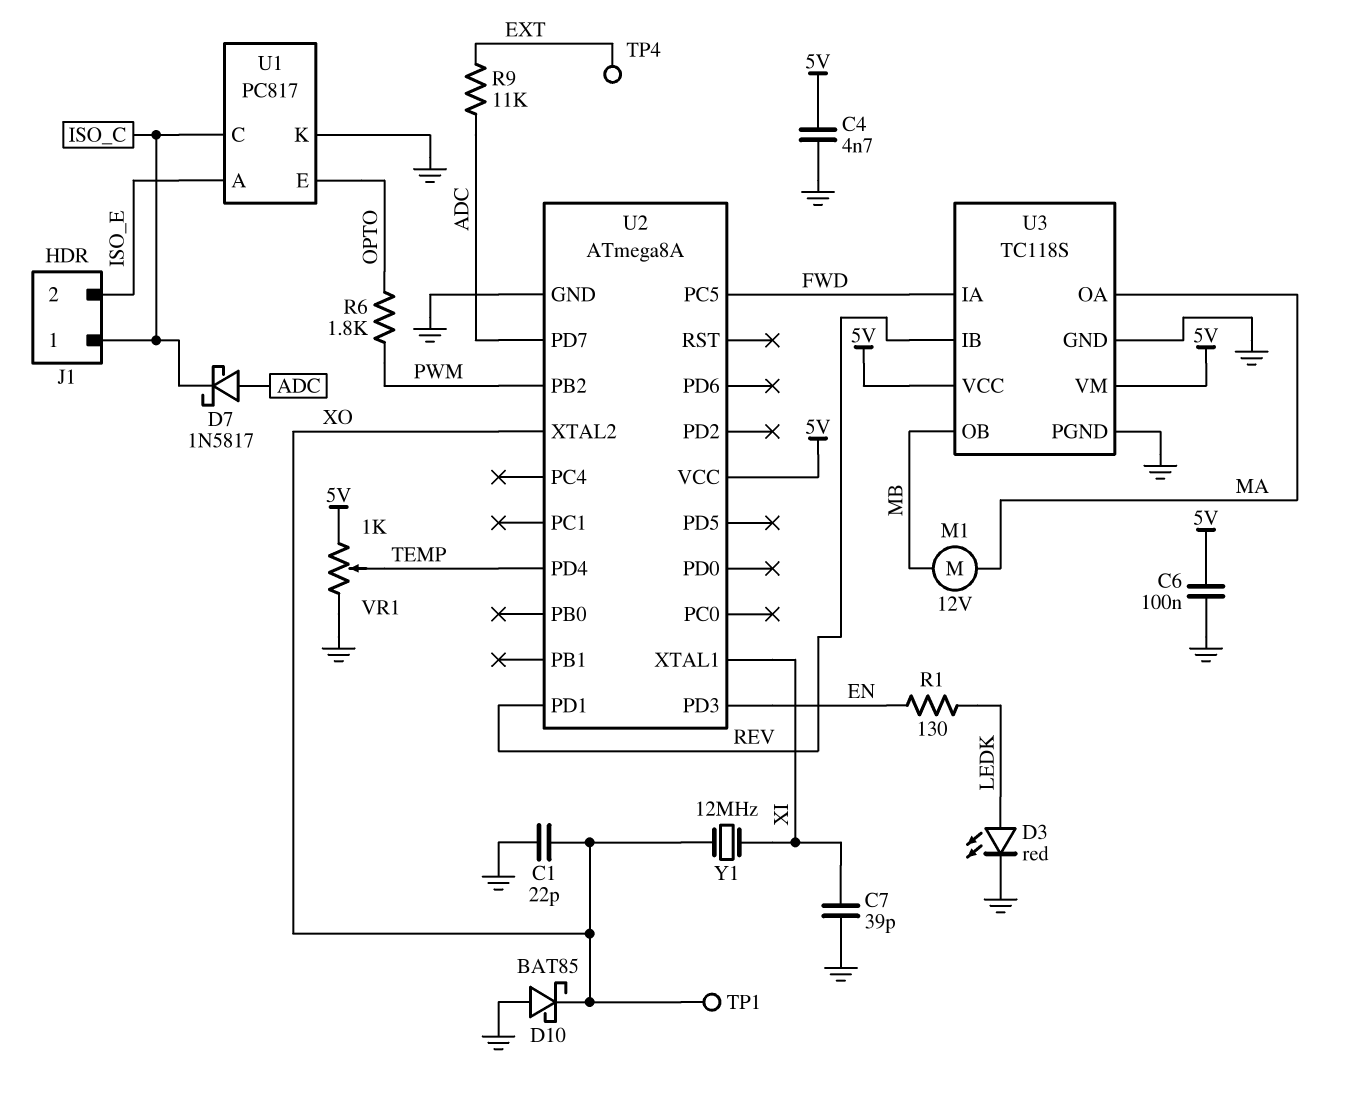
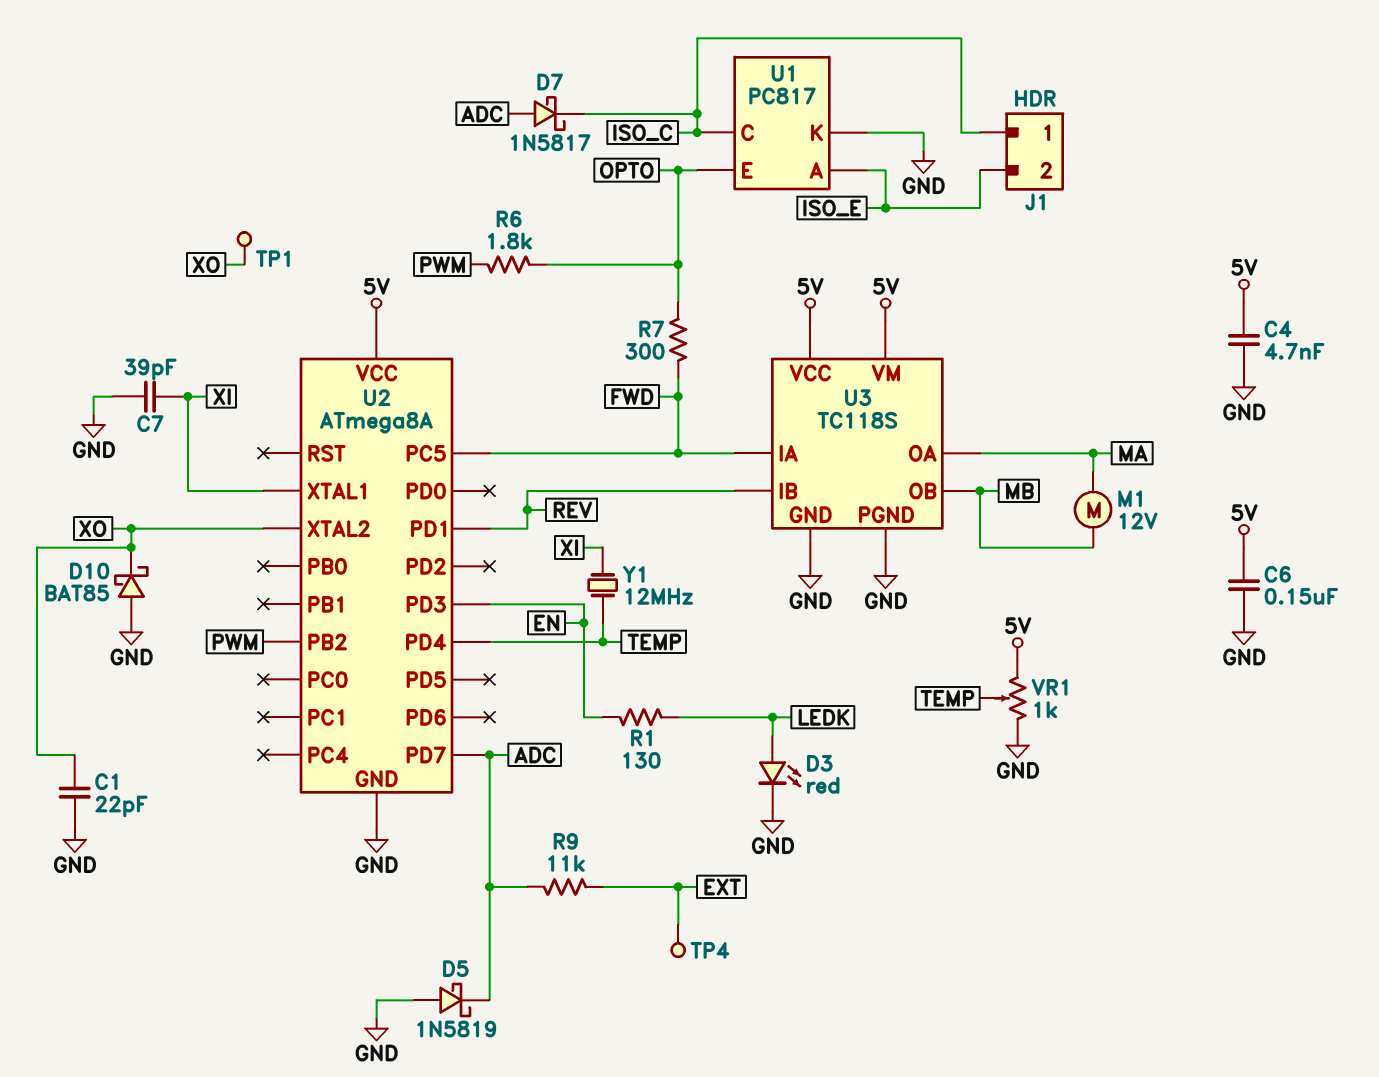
C6: 100nF (5V, GND) -> 150nF (5V, GND)
D5: none -> schottky 1N5819 (A GND, K ADC)
R7: none -> 300 (FWD, OPTO)
Y1: 12MHz (XI, XO) -> 12MHz (TEMP, XI)

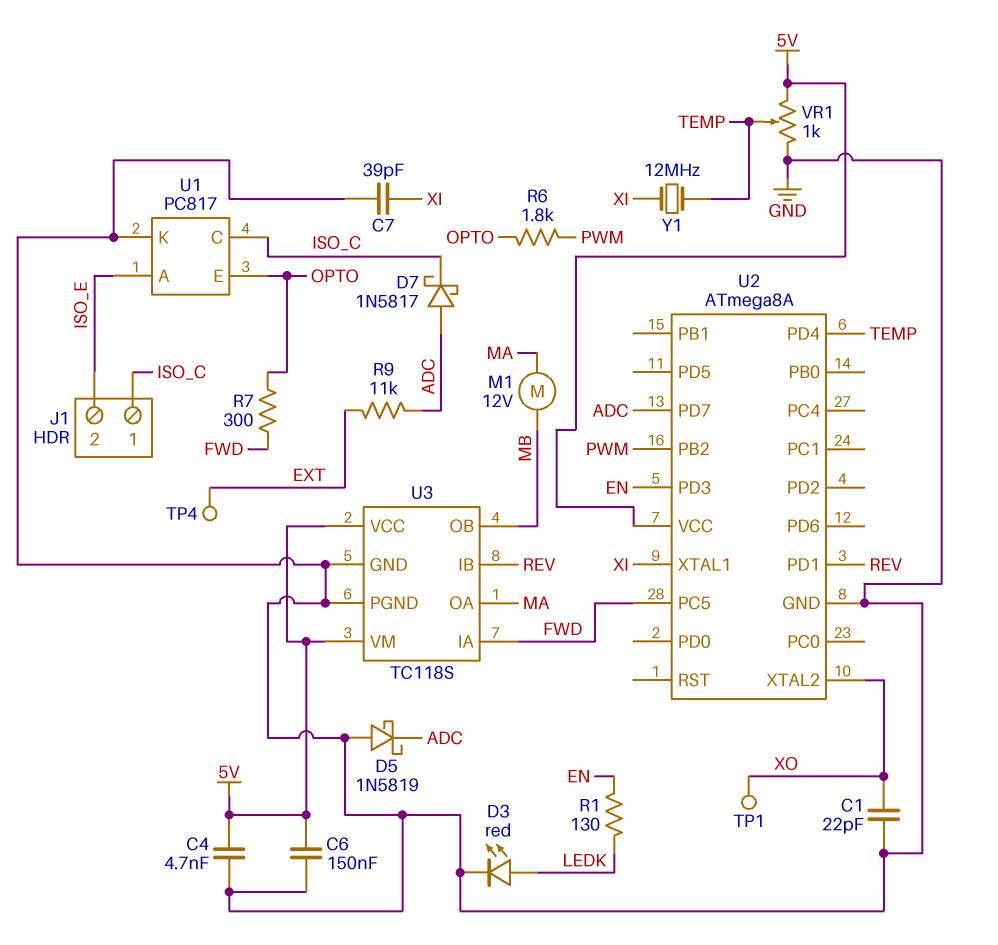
D10: schottky BAT85 (A GND, K XO) -> none

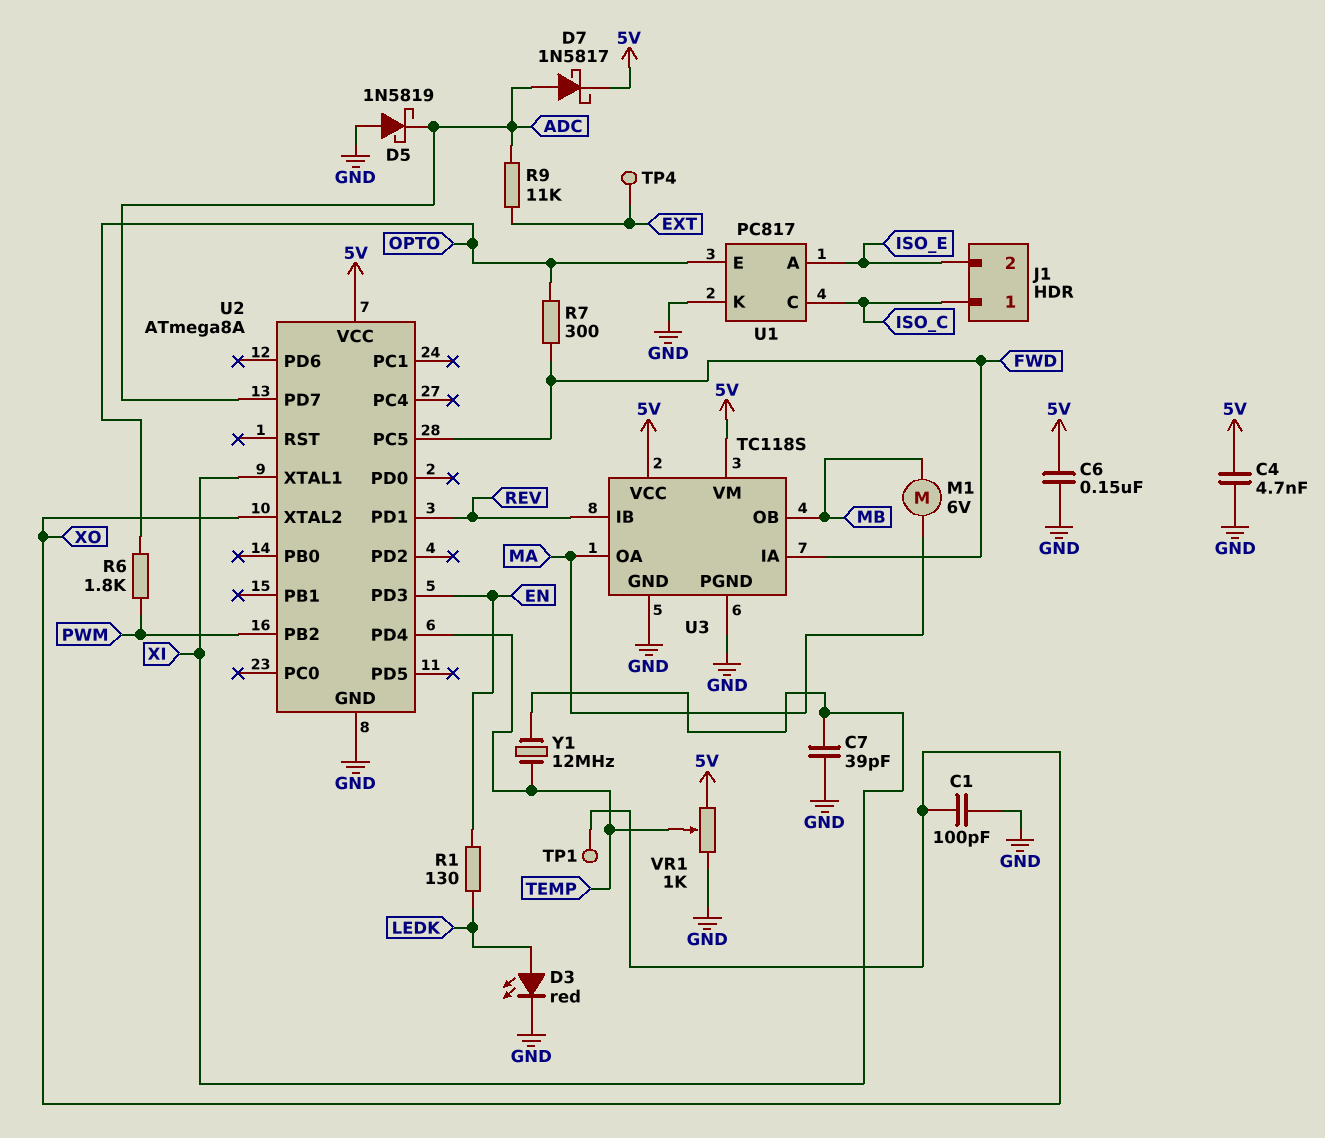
C1: 22pF (GND, XO) -> 100pF (GND, XO)
D7: schottky 1N5817 (A ADC, K ISO_C) -> schottky 1N5817 (A ADC, K 5V)
M1: motor 12V (MA, MB) -> motor 6V (MA, MB)

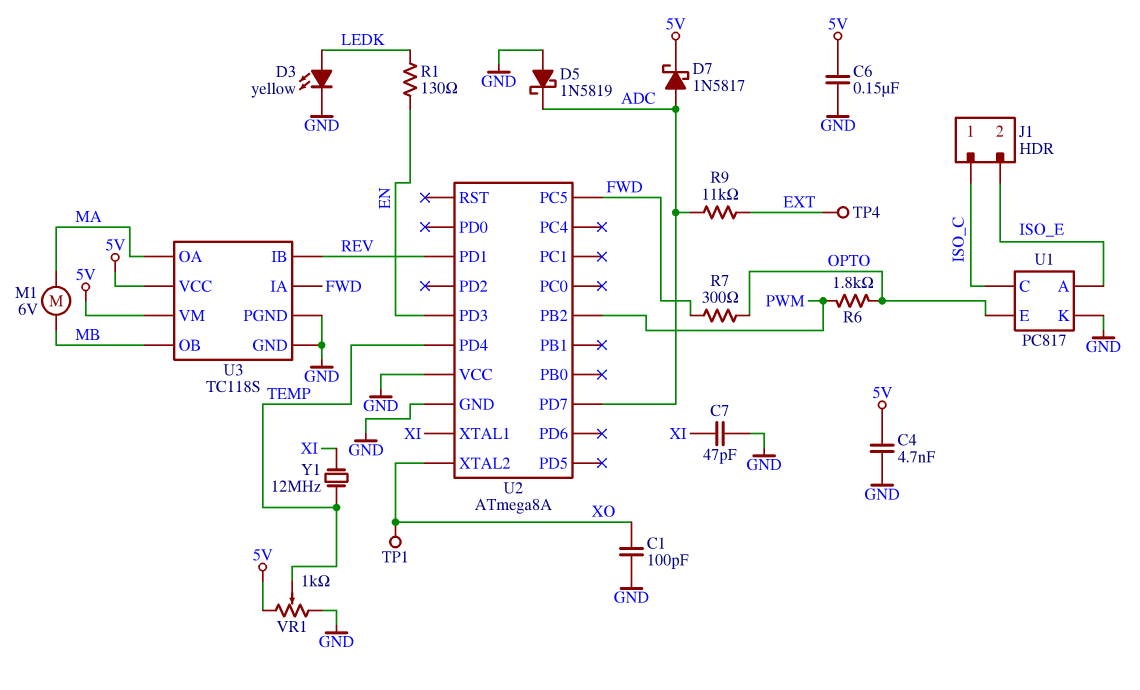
C7: 39pF (GND, XI) -> 47pF (GND, XI)
D3: LED red (A LEDK, K GND) -> LED yellow (A LEDK, K GND)
U2 pin VCC: 5V -> GND

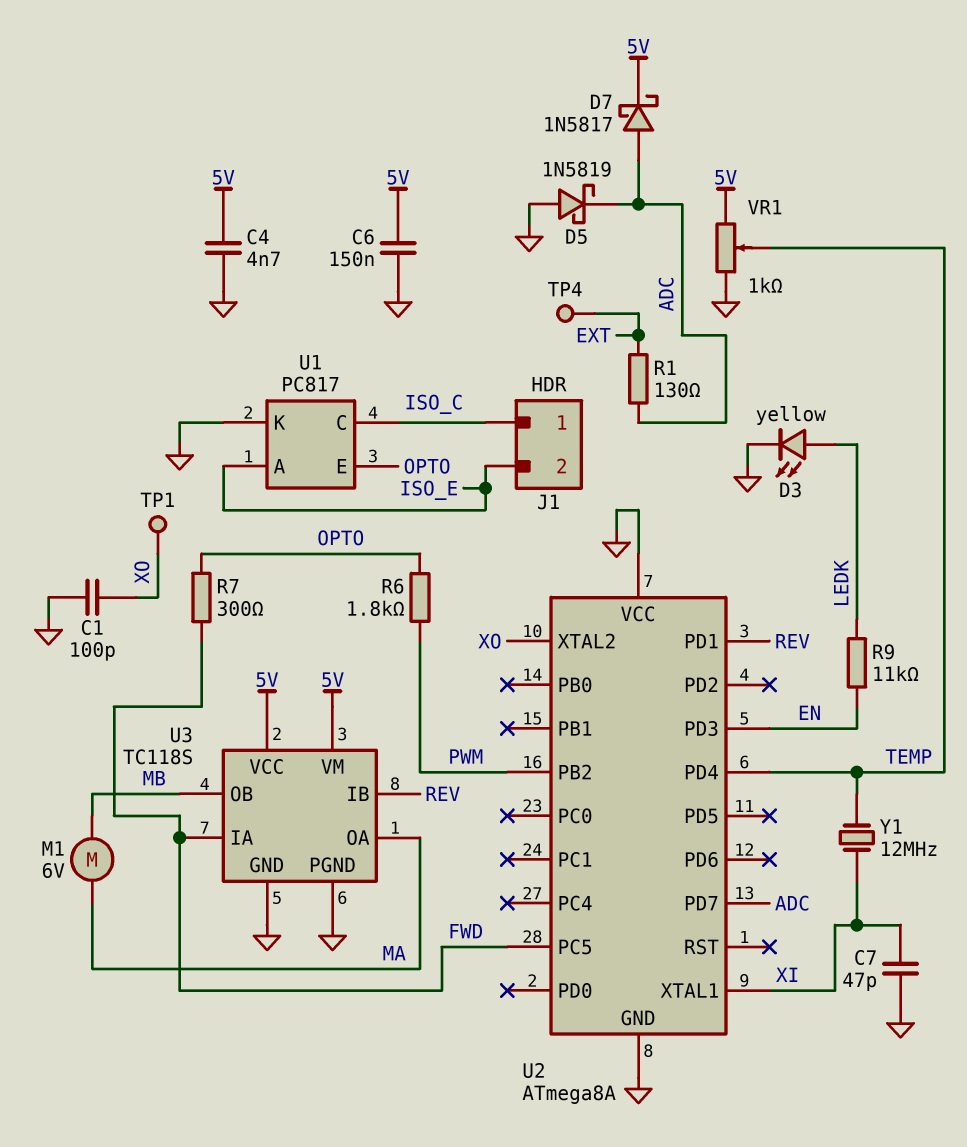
R1: 130 (EN, LEDK) -> 130 (ADC, EXT)
R9: 11k (ADC, EXT) -> 11k (EN, LEDK)

